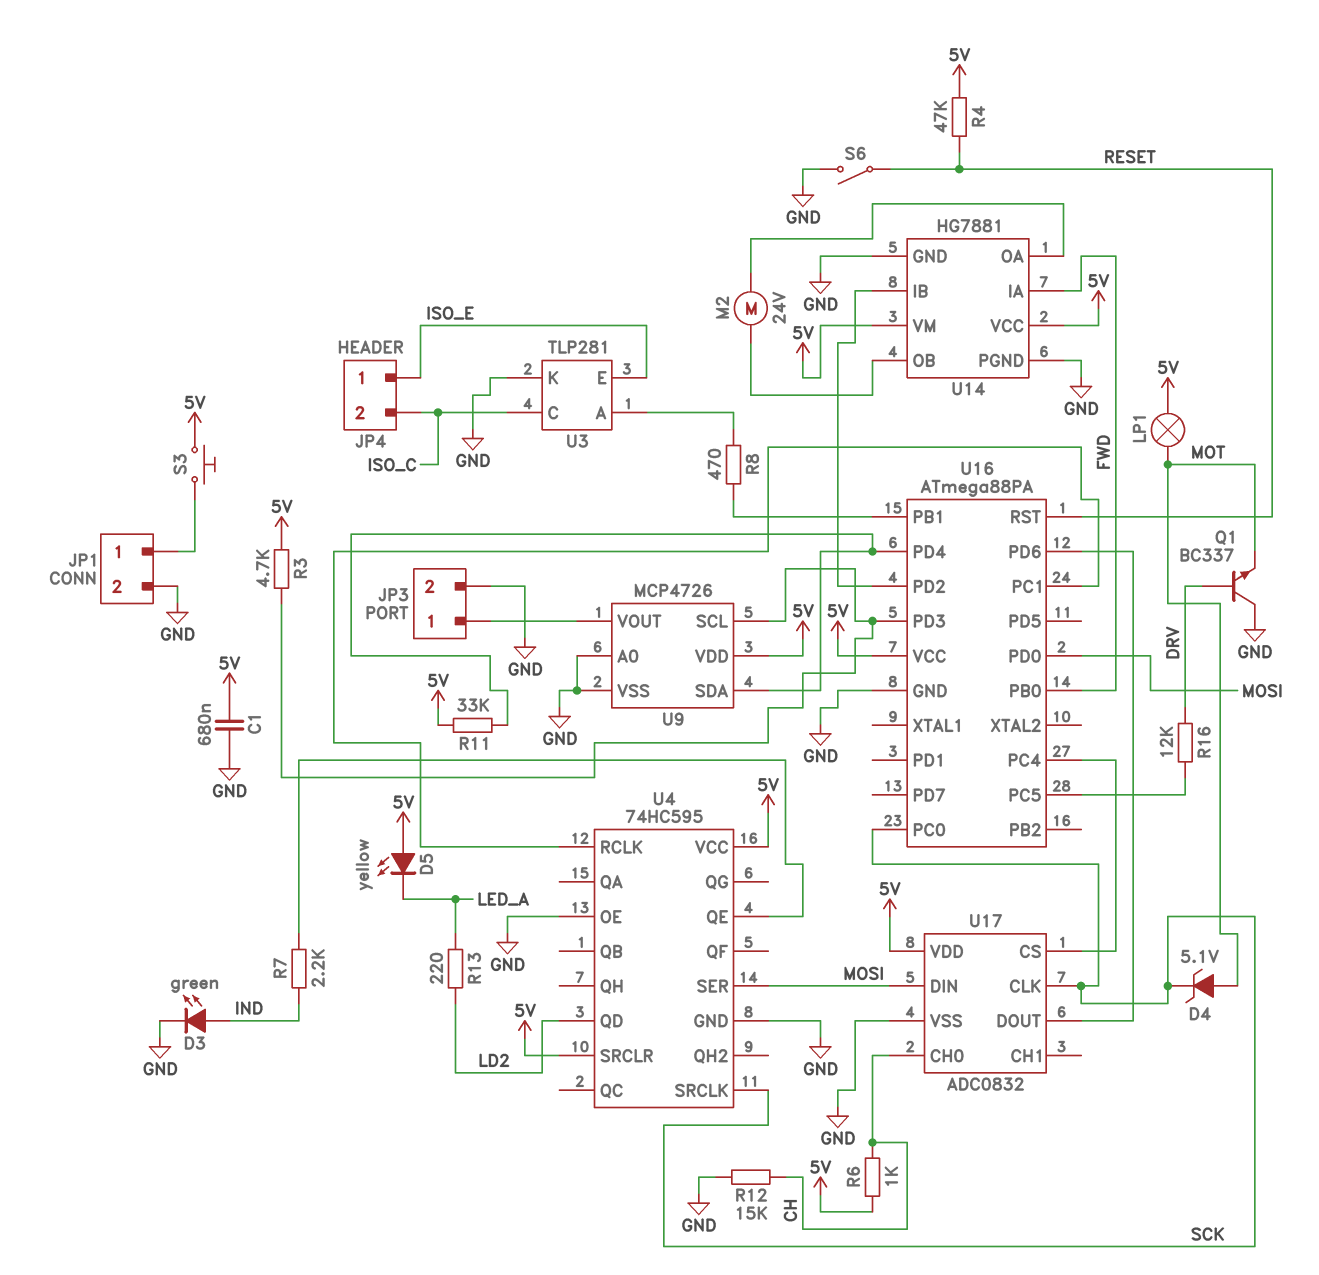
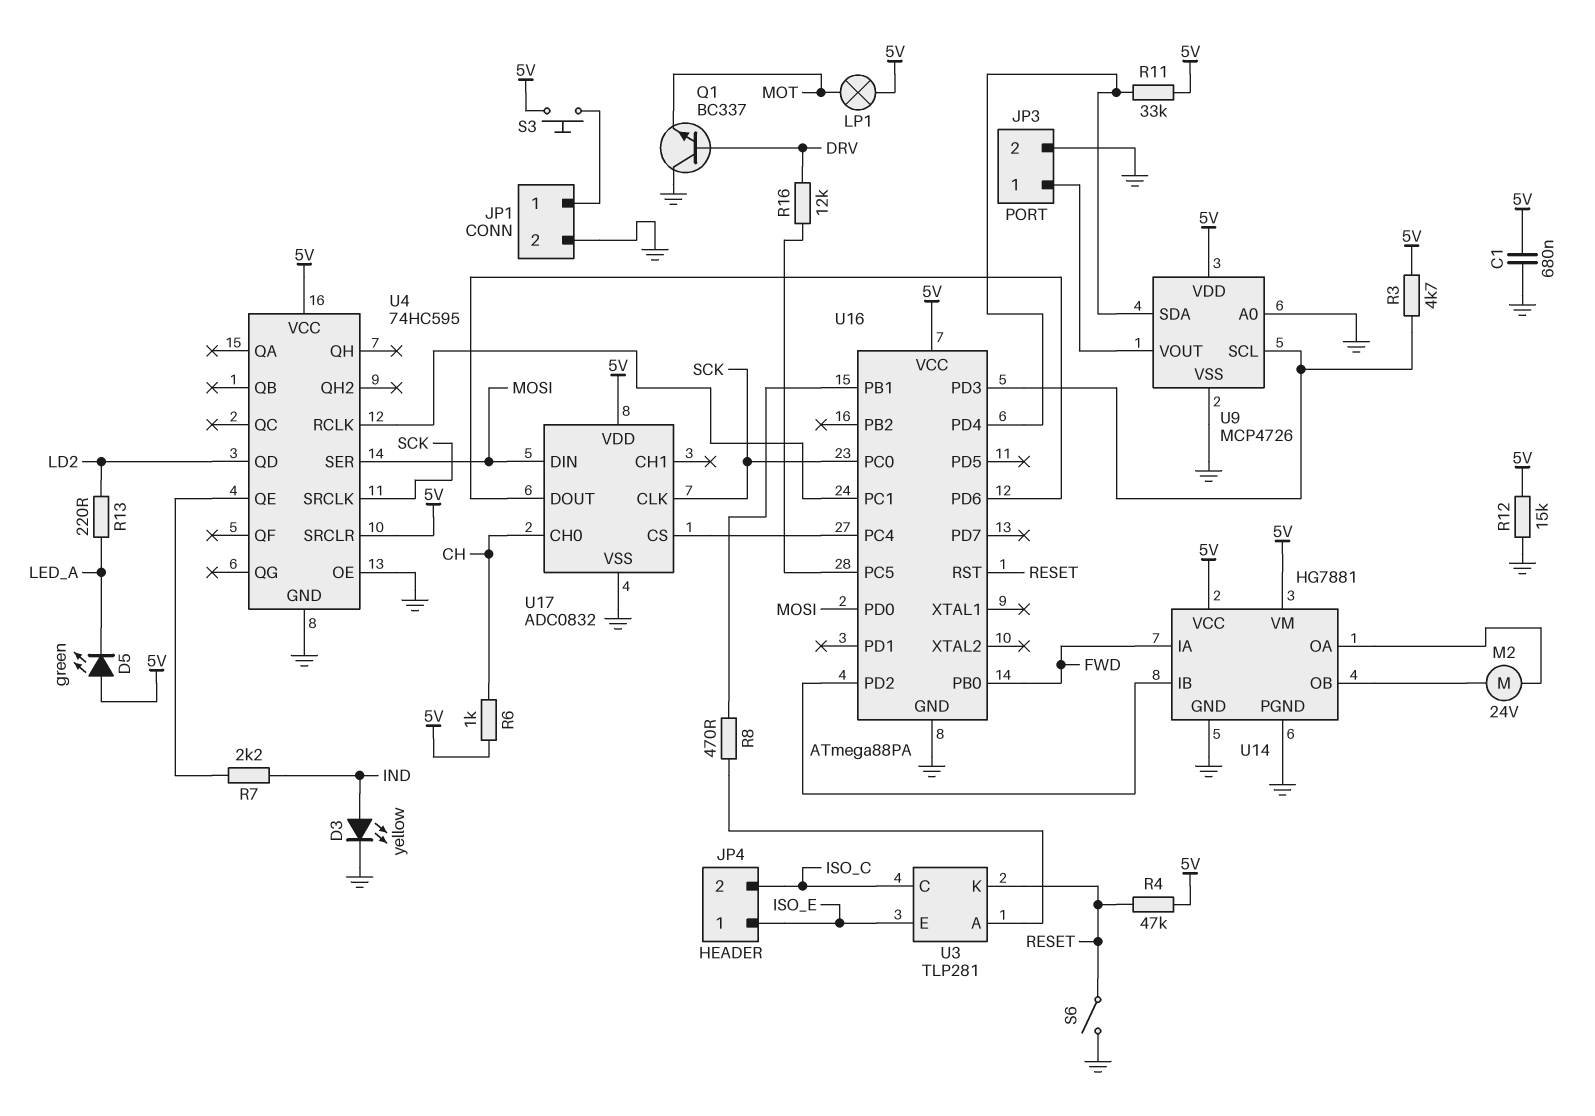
D3: LED green (A IND, K GND) -> LED yellow (A IND, K GND)
D4: zener 5.1V (A MOT, K SCK) -> none
D5: LED yellow (A 5V, K LED_A) -> LED green (A 5V, K LED_A)
R12: 15k (CH, GND) -> 15k (5V, GND)
U3 pin K: GND -> RESET

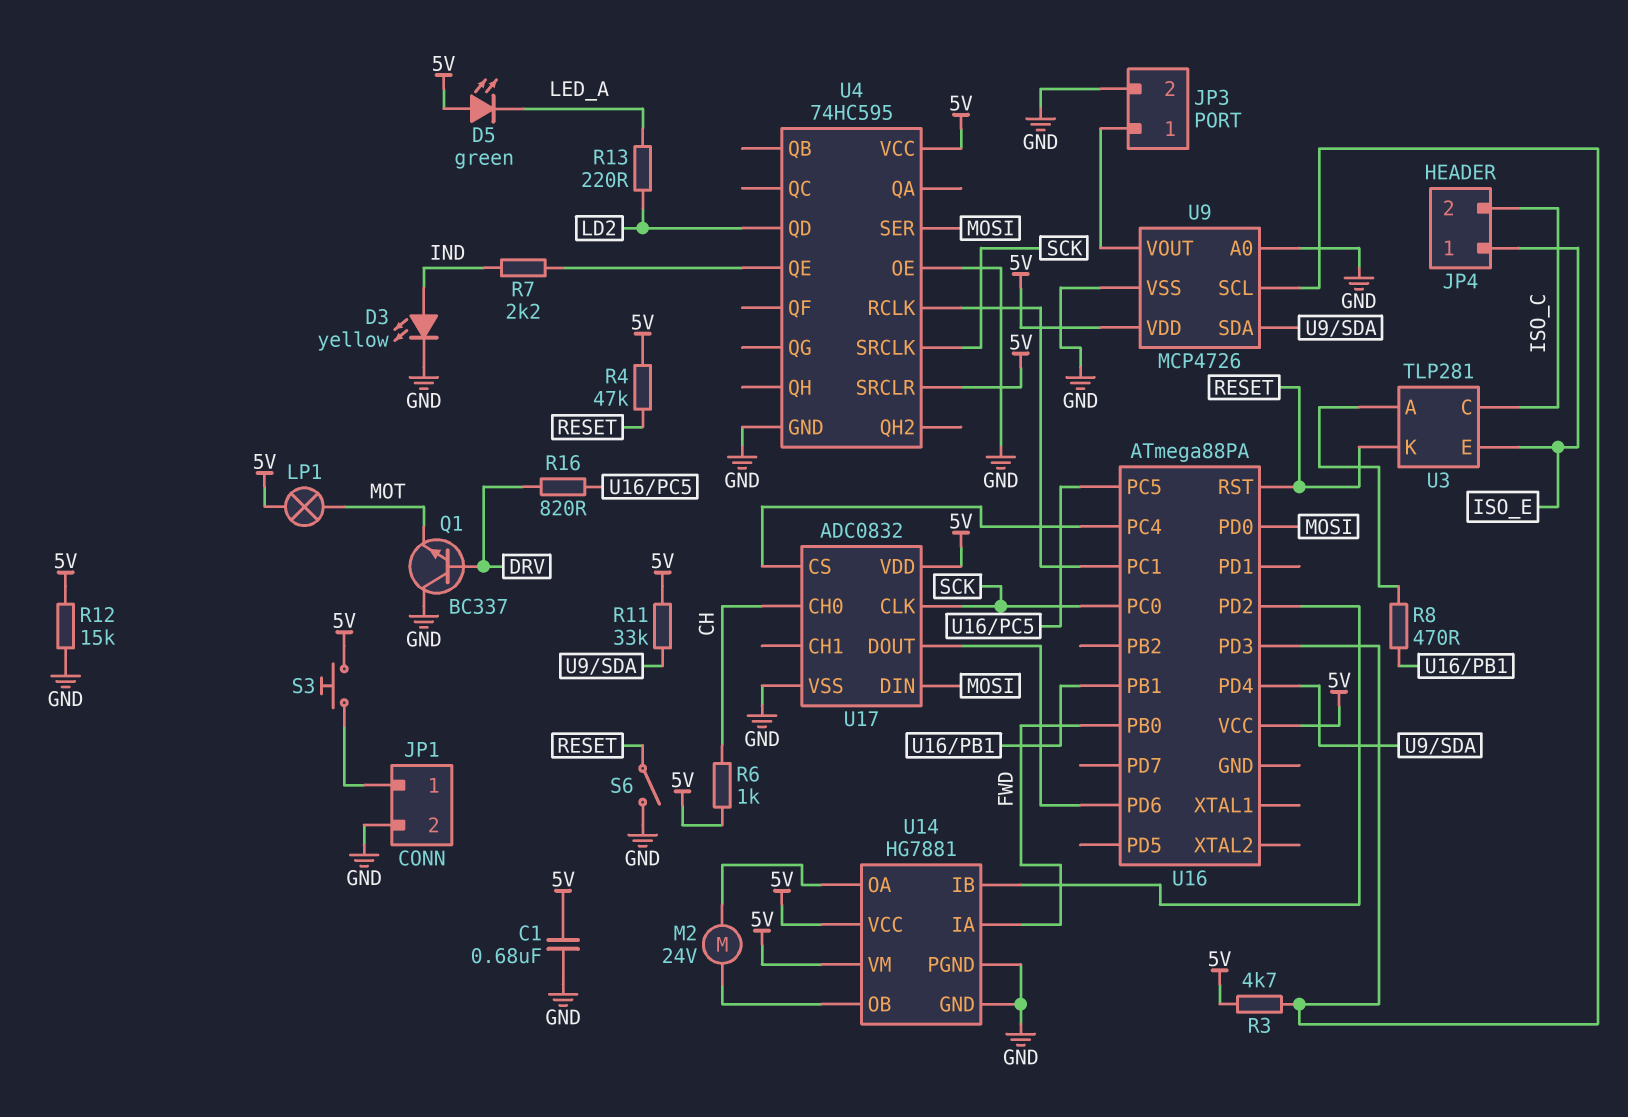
R16: 12k (DRV, U16/PC5) -> 820 (DRV, U16/PC5)
U16 pin GND: GND -> none

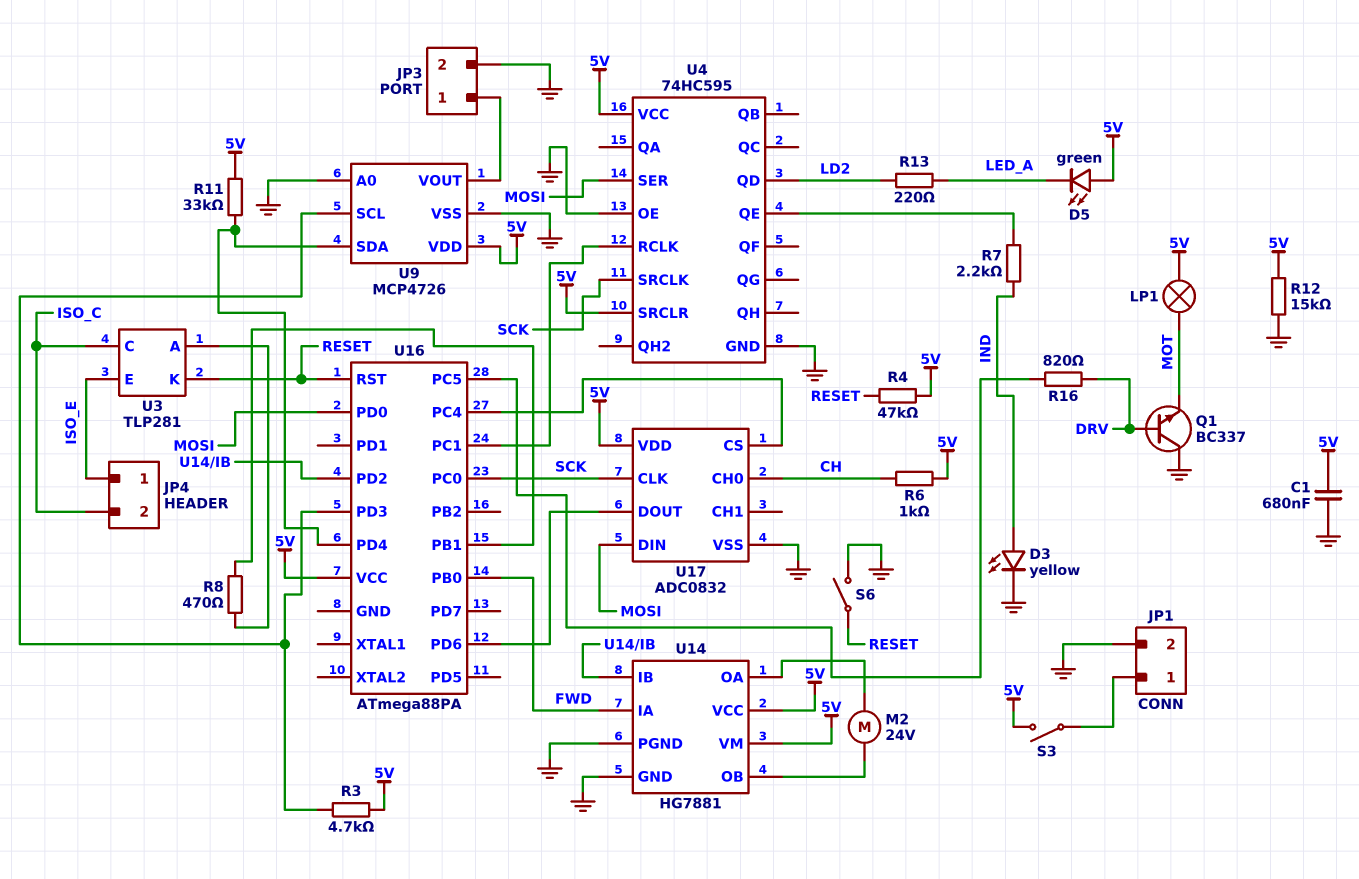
S3: button (5V, JP1/1) -> switch (5V, JP1/1)

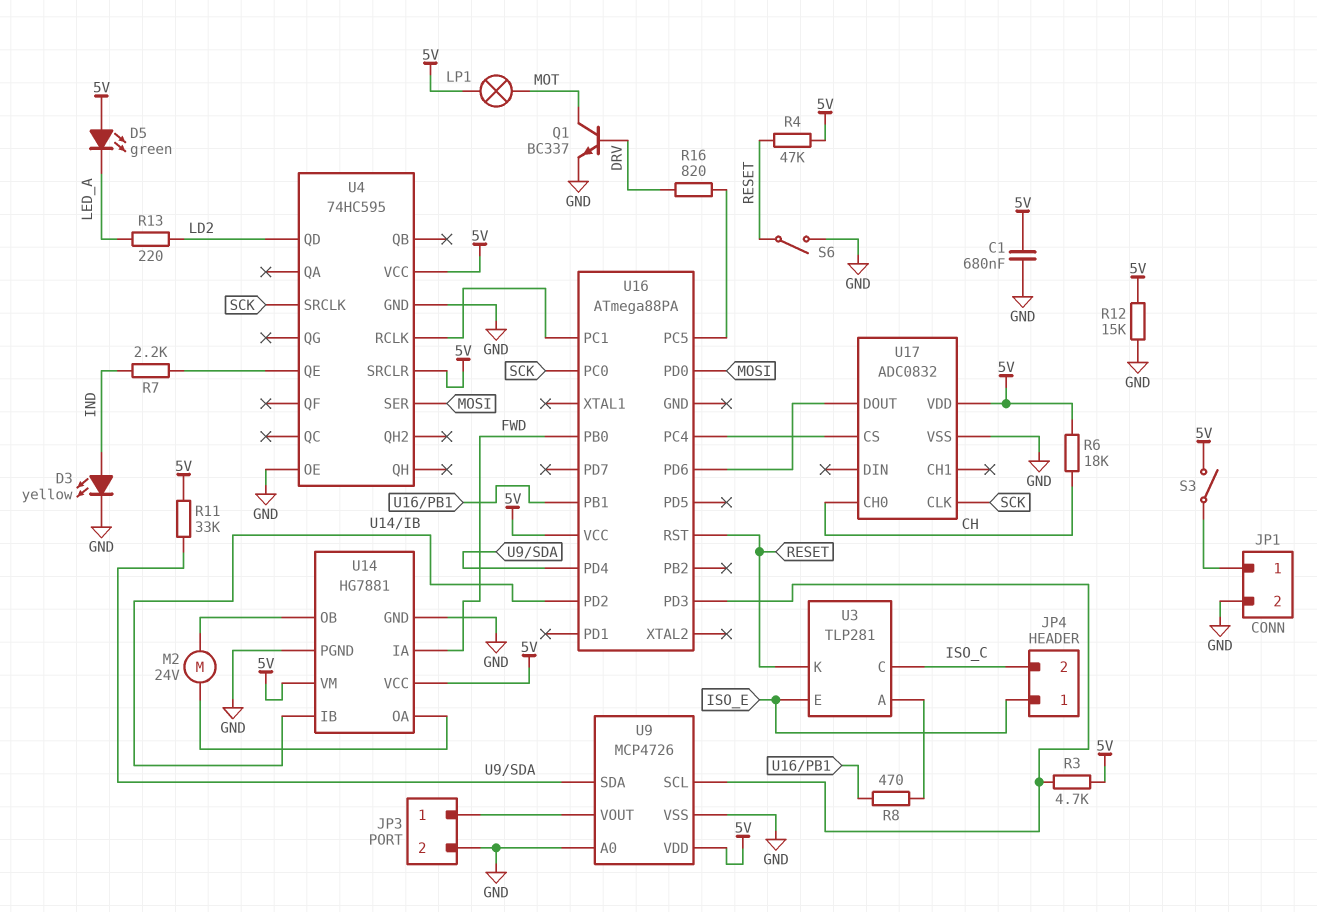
Q1: NPN BC337 (B DRV, C GND, E MOT) -> NPN BC337 (B DRV, C MOT, E GND)
R6: 1k (5V, CH) -> 18k (5V, CH)
U17 pin DIN: MOSI -> none

